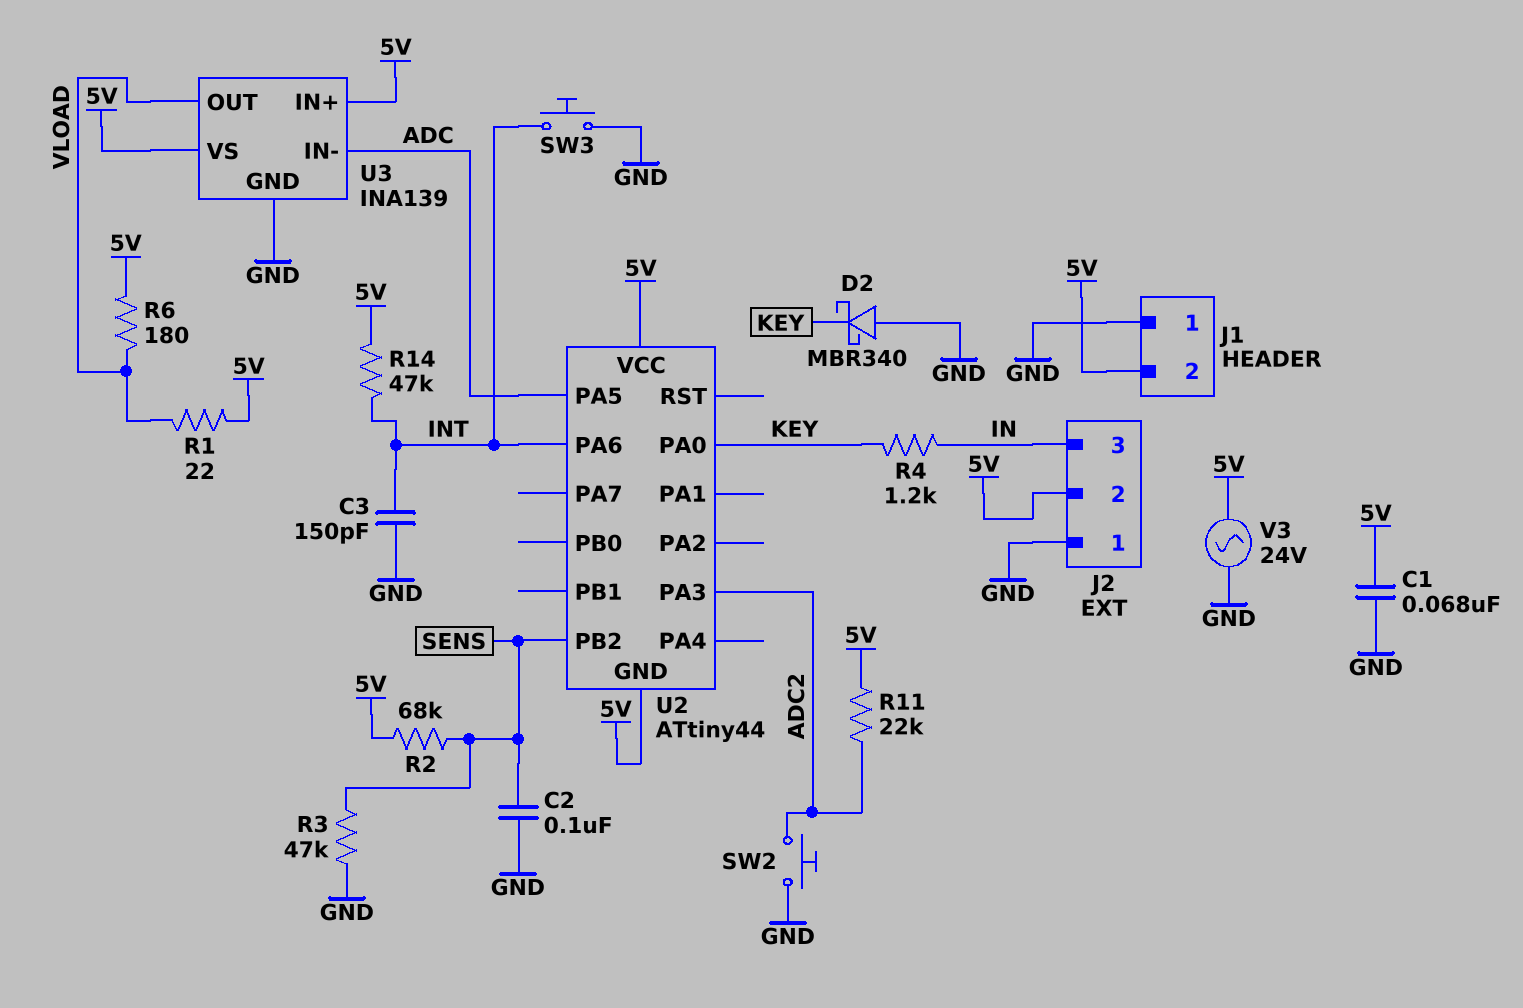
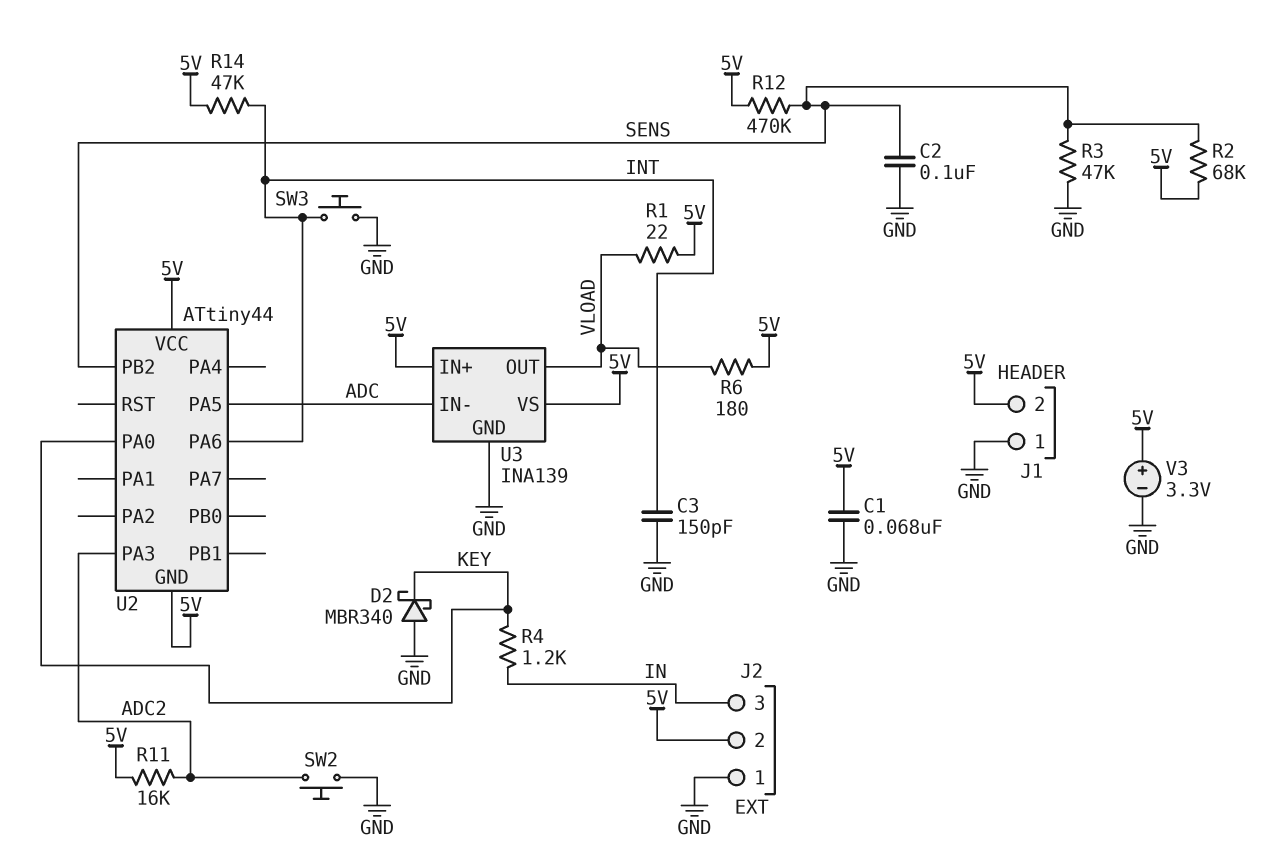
R11: 22k (5V, ADC2) -> 16k (5V, ADC2)
R12: none -> 470k (5V, SENS)
V3: AC 24V (5V, GND) -> 3.3V (plus 5V, minus GND)

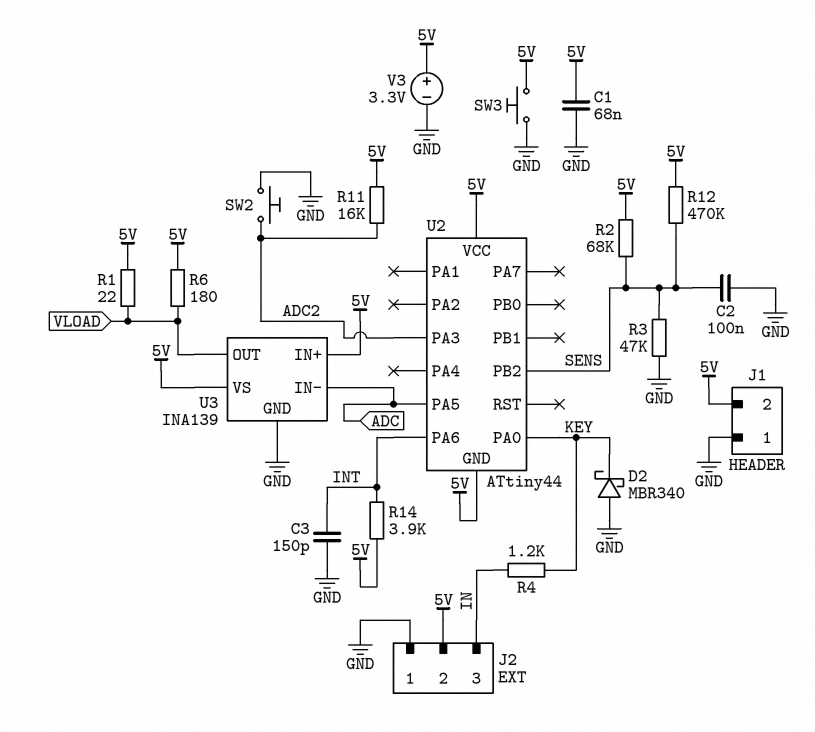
R14: 47k (5V, INT) -> 3.9k (5V, INT)
SW3: button (GND, INT) -> button (5V, GND)

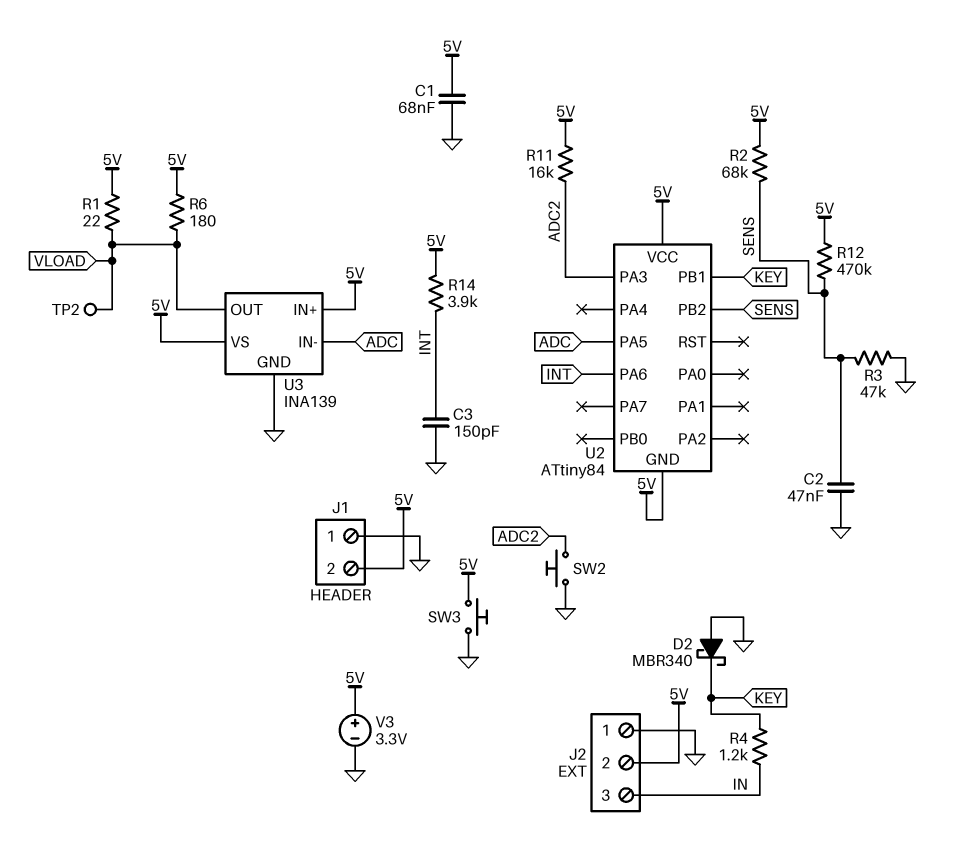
C2: 100nF (GND, SENS) -> 47nF (GND, SENS)
TP2: none -> test point (VLOAD)
U2: ATtiny44 -> ATtiny84
U2 pin PA0: KEY -> none
U2 pin PB1: none -> KEY

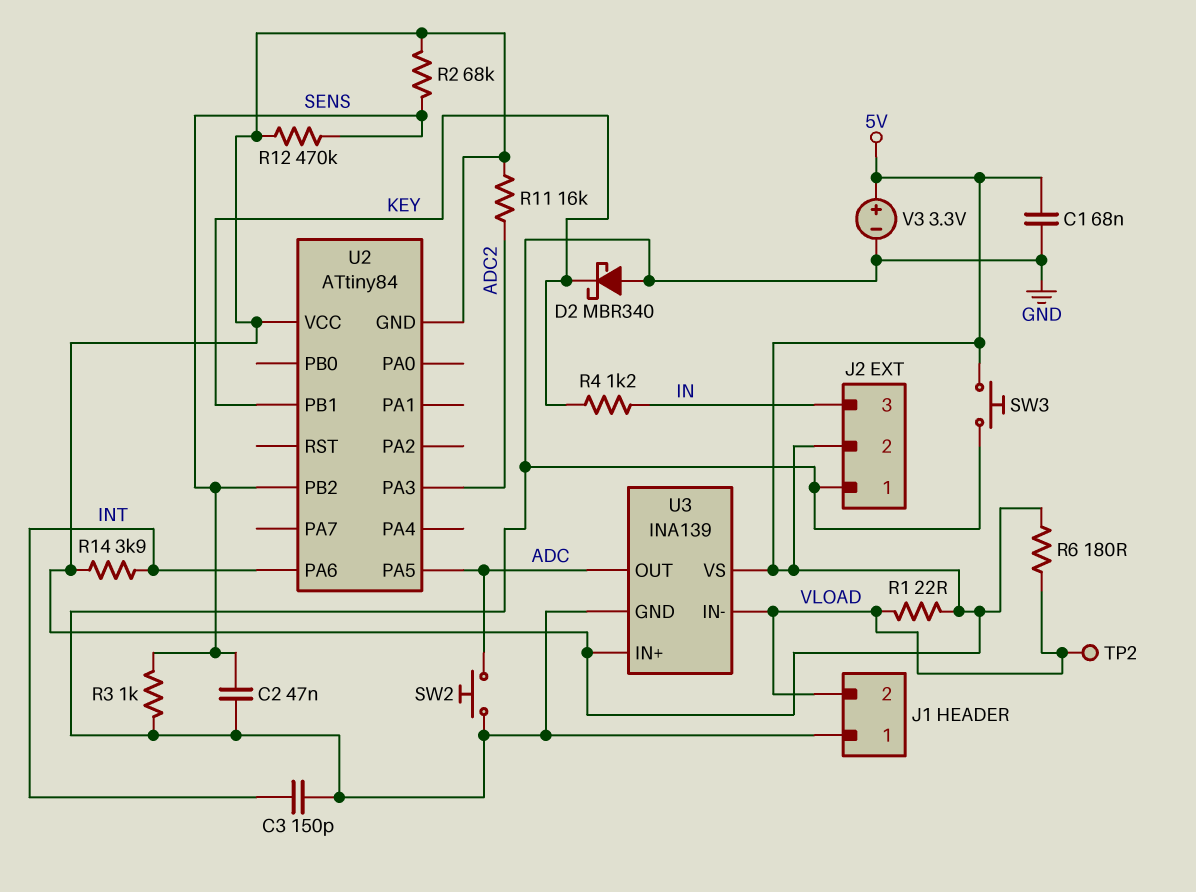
J1 pin 2: 5V -> VLOAD
R3: 47k (GND, SENS) -> 1k (GND, SENS)
SW2: button (ADC2, GND) -> button (ADC, GND)
U3 pin IN-: ADC -> VLOAD
U3 pin OUT: VLOAD -> ADC

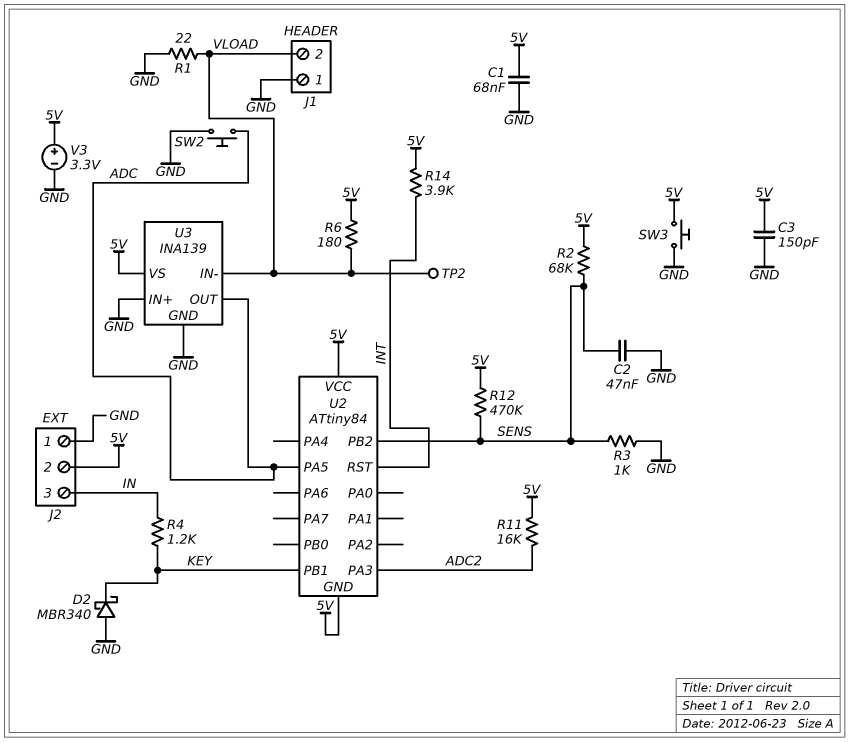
C3: 150pF (GND, INT) -> 150pF (5V, GND)
R1: 22 (5V, VLOAD) -> 22 (GND, VLOAD)
U2 pin PA6: INT -> none
U2 pin RST: none -> INT
U3 pin IN+: 5V -> GND

